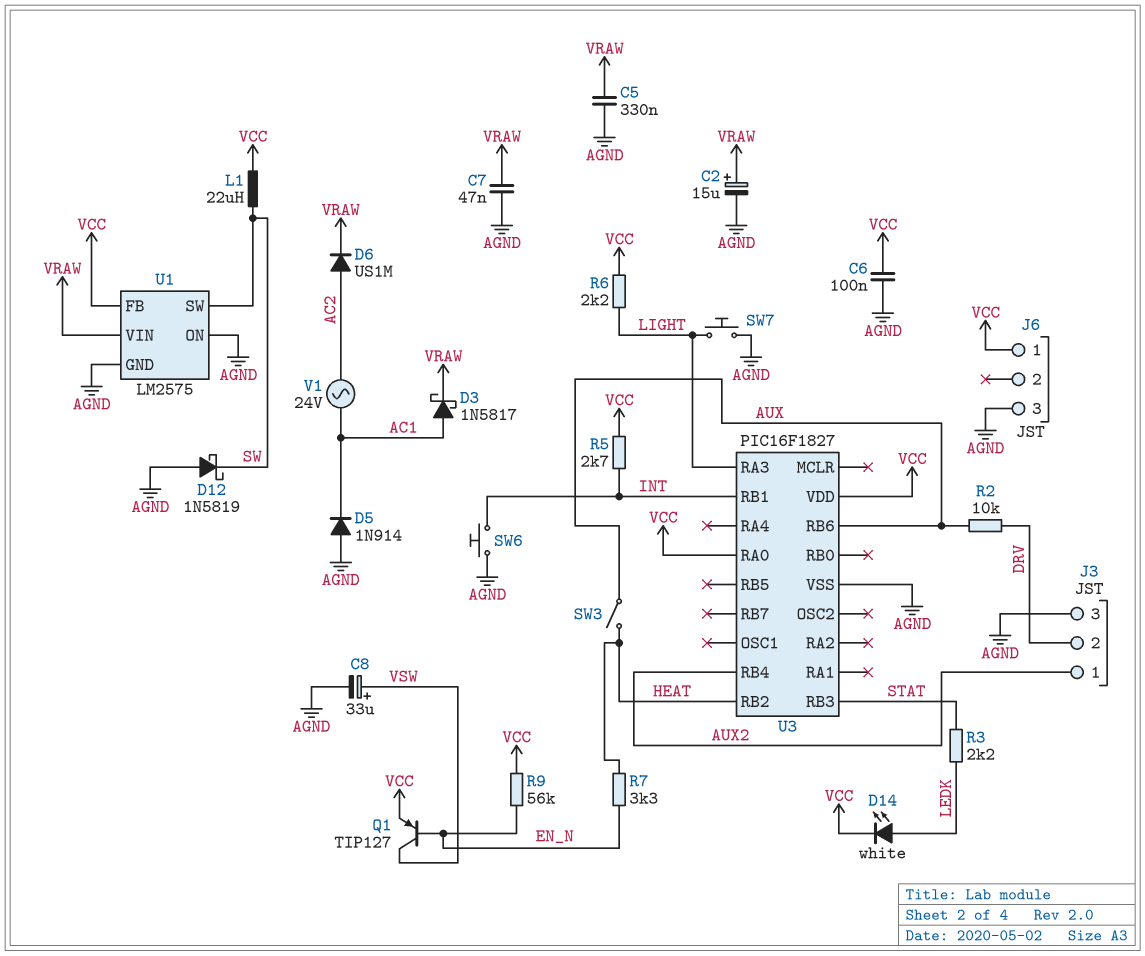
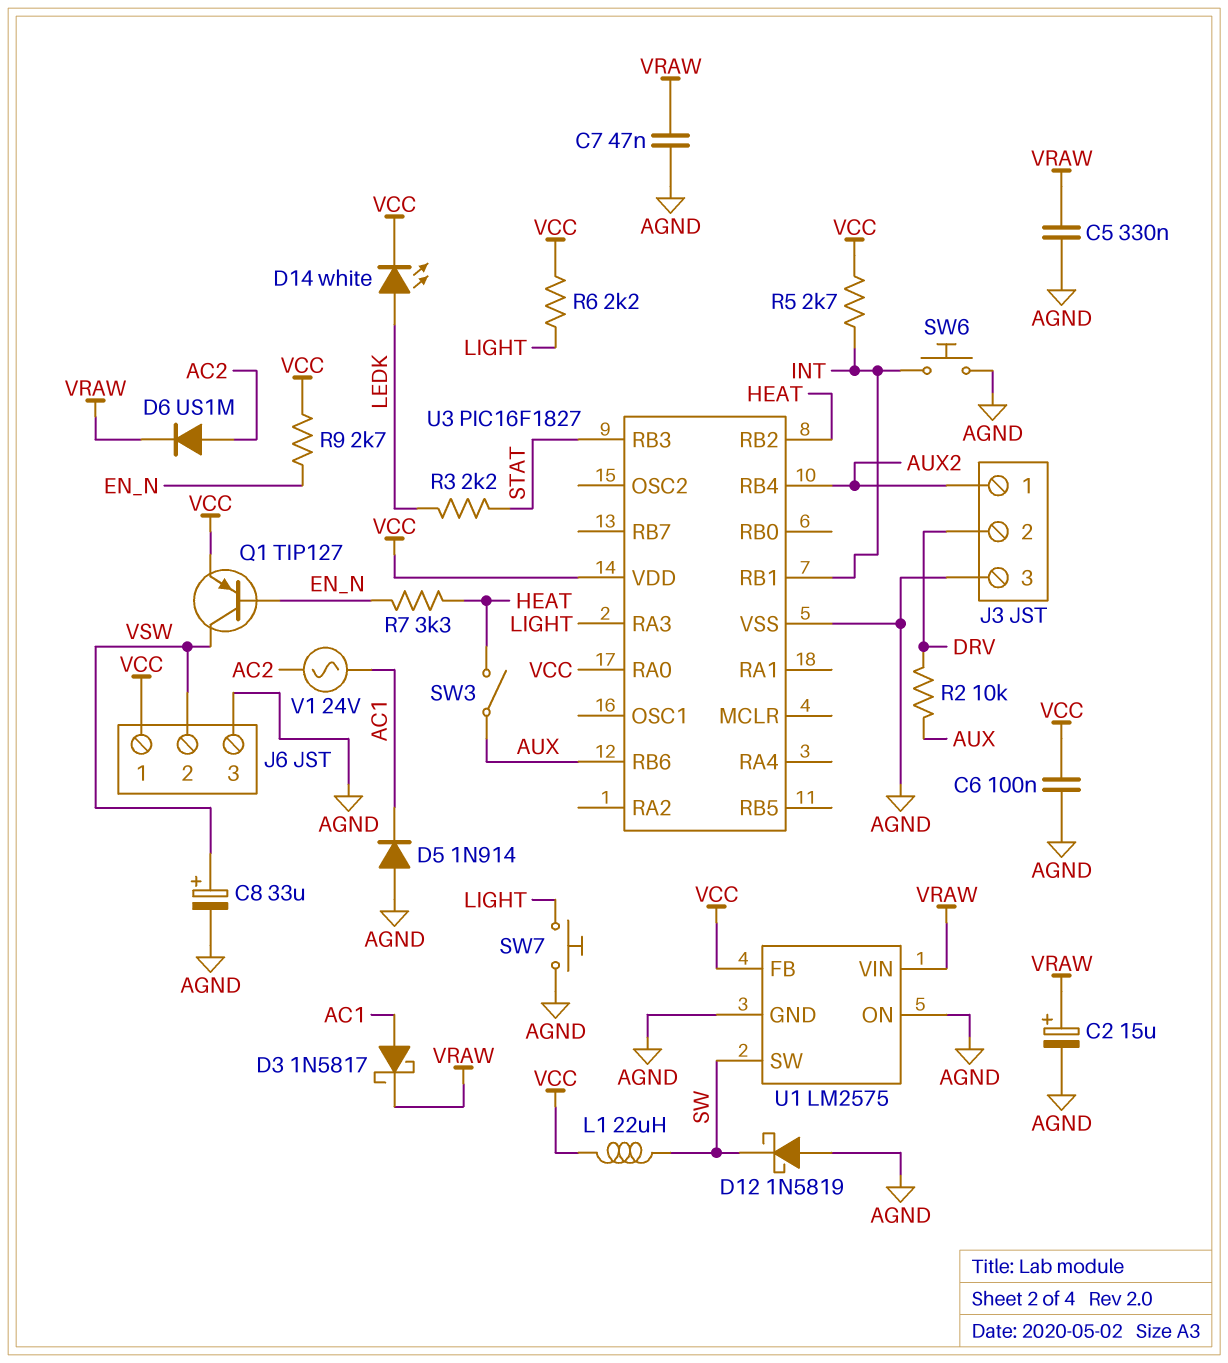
J6 pin 2: none -> VSW
R9: 56k (EN_N, VCC) -> 2.7k (EN_N, VCC)

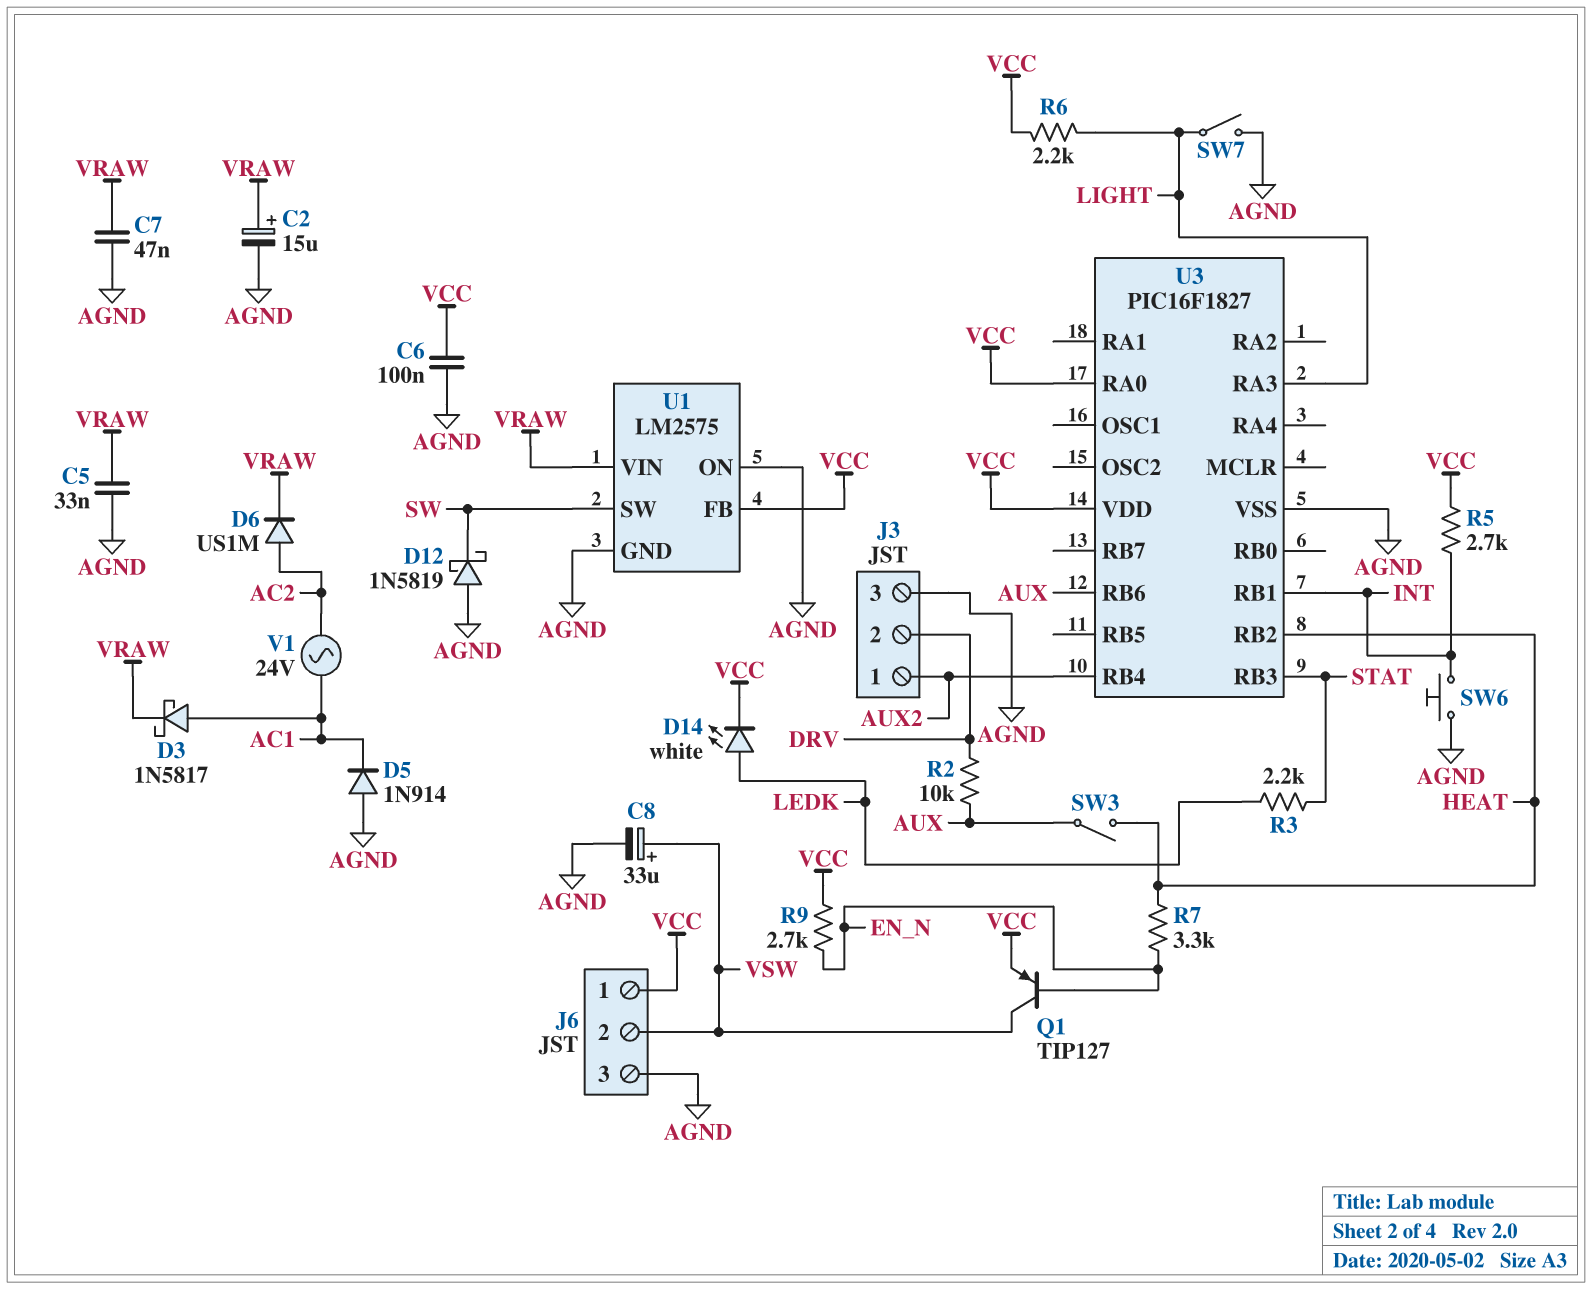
C5: 330nF (AGND, VRAW) -> 33nF (AGND, VRAW)
L1: 22uH (SW, VCC) -> none
SW7: button (AGND, LIGHT) -> switch (AGND, LIGHT)

